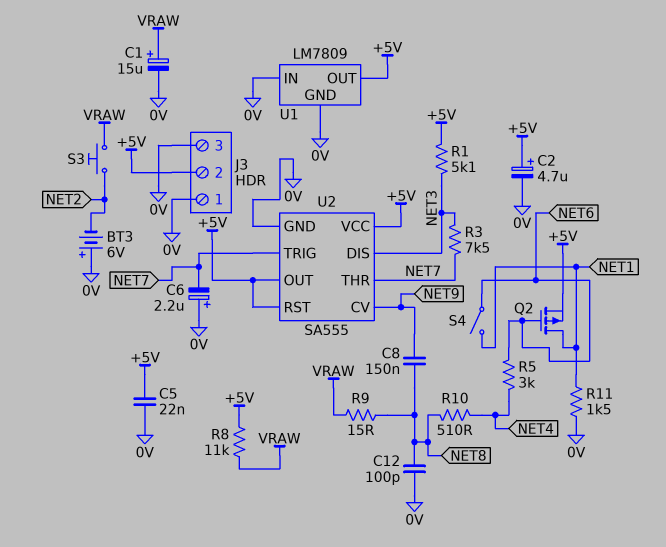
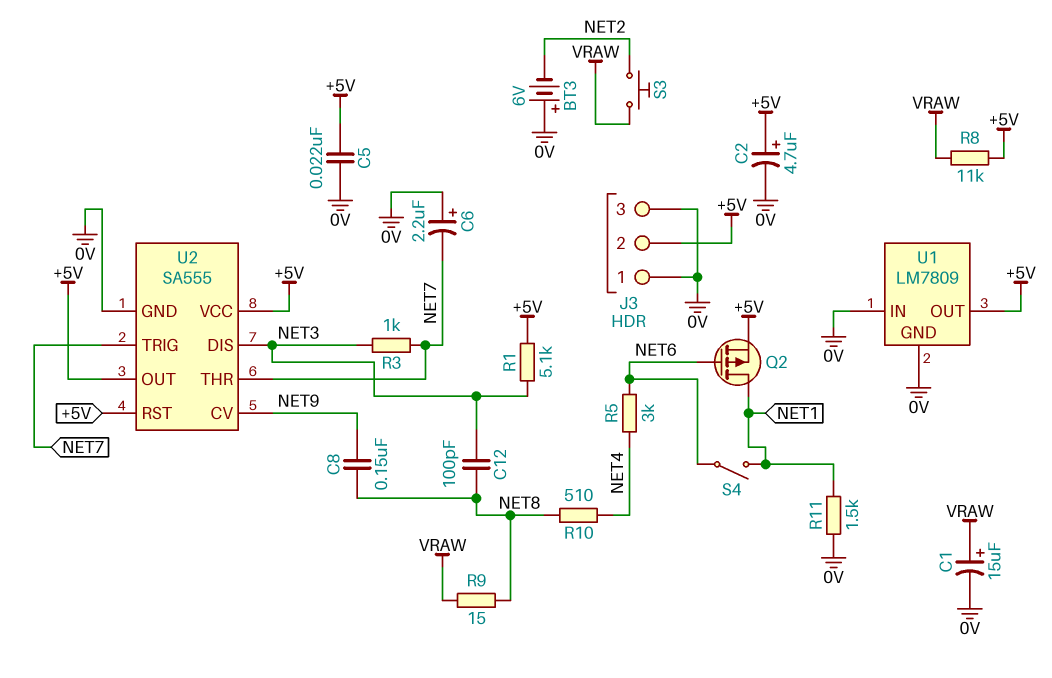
C12: 100pF (0V, NET8) -> 100pF (NET3, NET8)
R3: 7.5k (NET3, NET7) -> 1k (NET3, NET7)

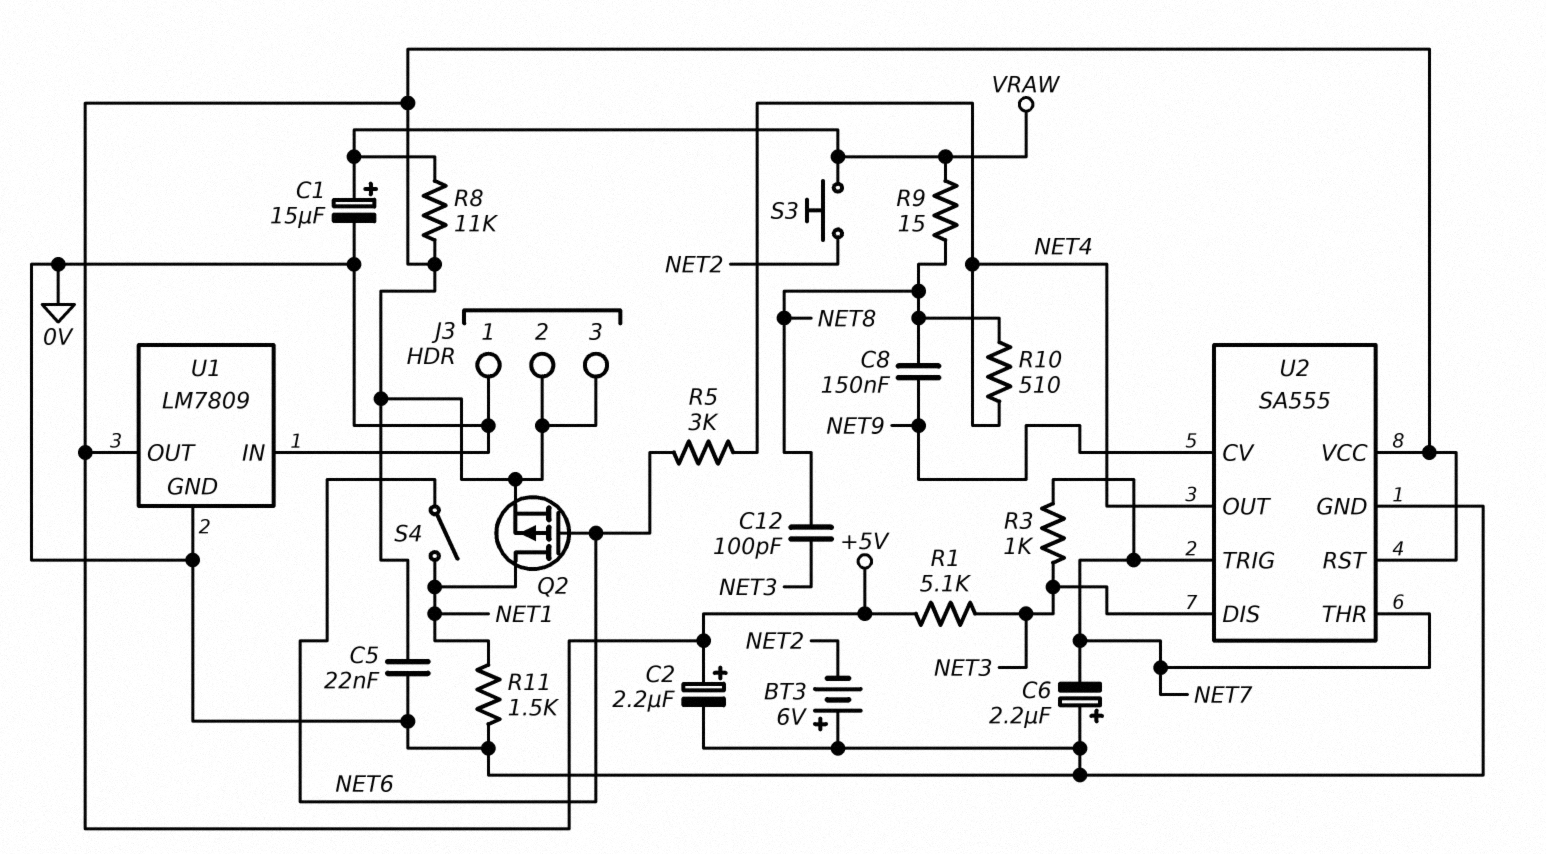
C2: 4.7uF (plus +5V, minus 0V) -> 2.2uF (plus +5V, minus 0V)
J3 pin 3: 0V -> +5V
U2 pin OUT: +5V -> NET4

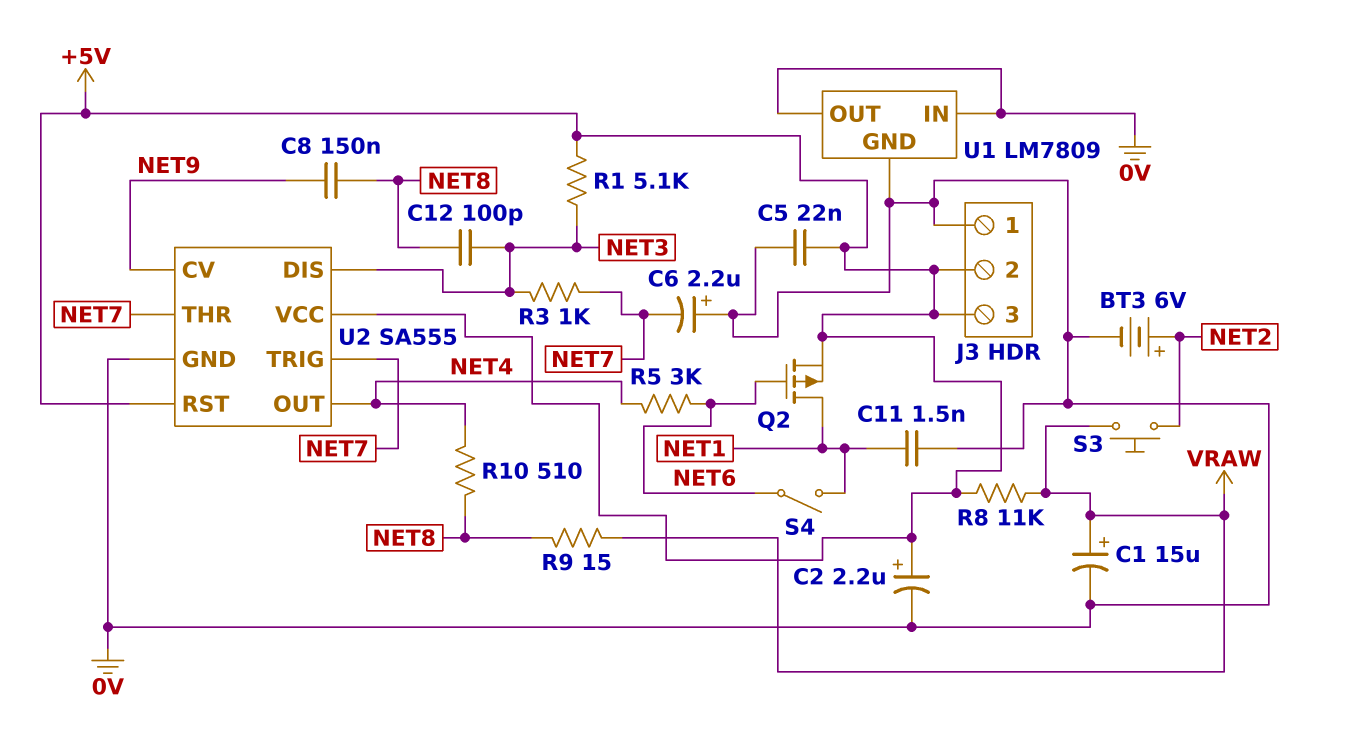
BT3: 6V (plus 0V, minus NET2) -> 6V (plus NET2, minus 0V)
C11: none -> 1.5nF (0V, NET1)
R11: 1.5k (0V, NET1) -> none
U1 pin OUT: +5V -> 0V

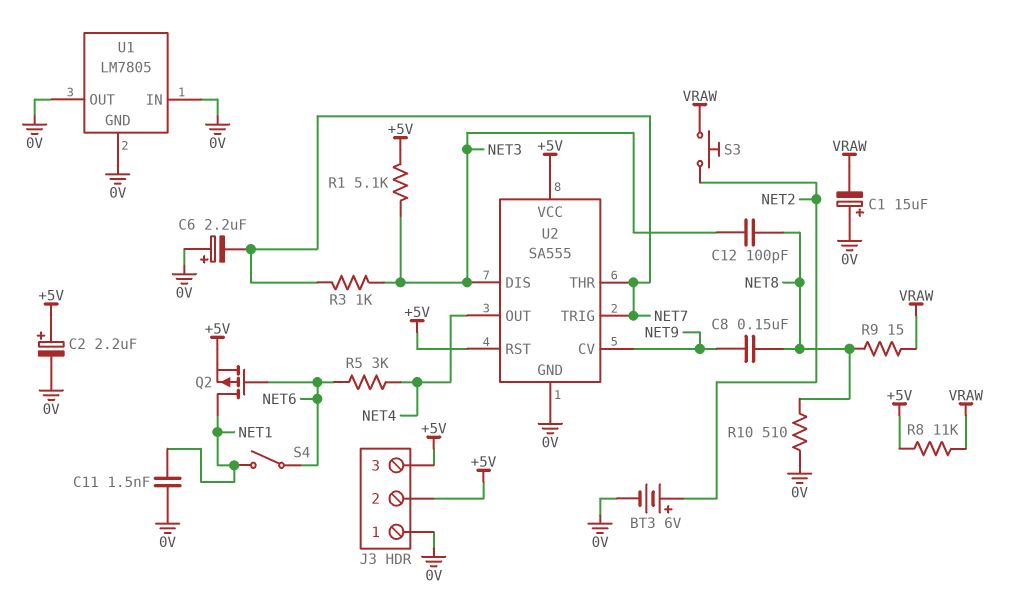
C1: 15uF (plus VRAW, minus 0V) -> 15uF (plus 0V, minus VRAW)
C5: 22nF (+5V, 0V) -> none
R10: 510 (NET4, NET8) -> 510 (0V, NET8)
U1: LM7809 -> LM7805

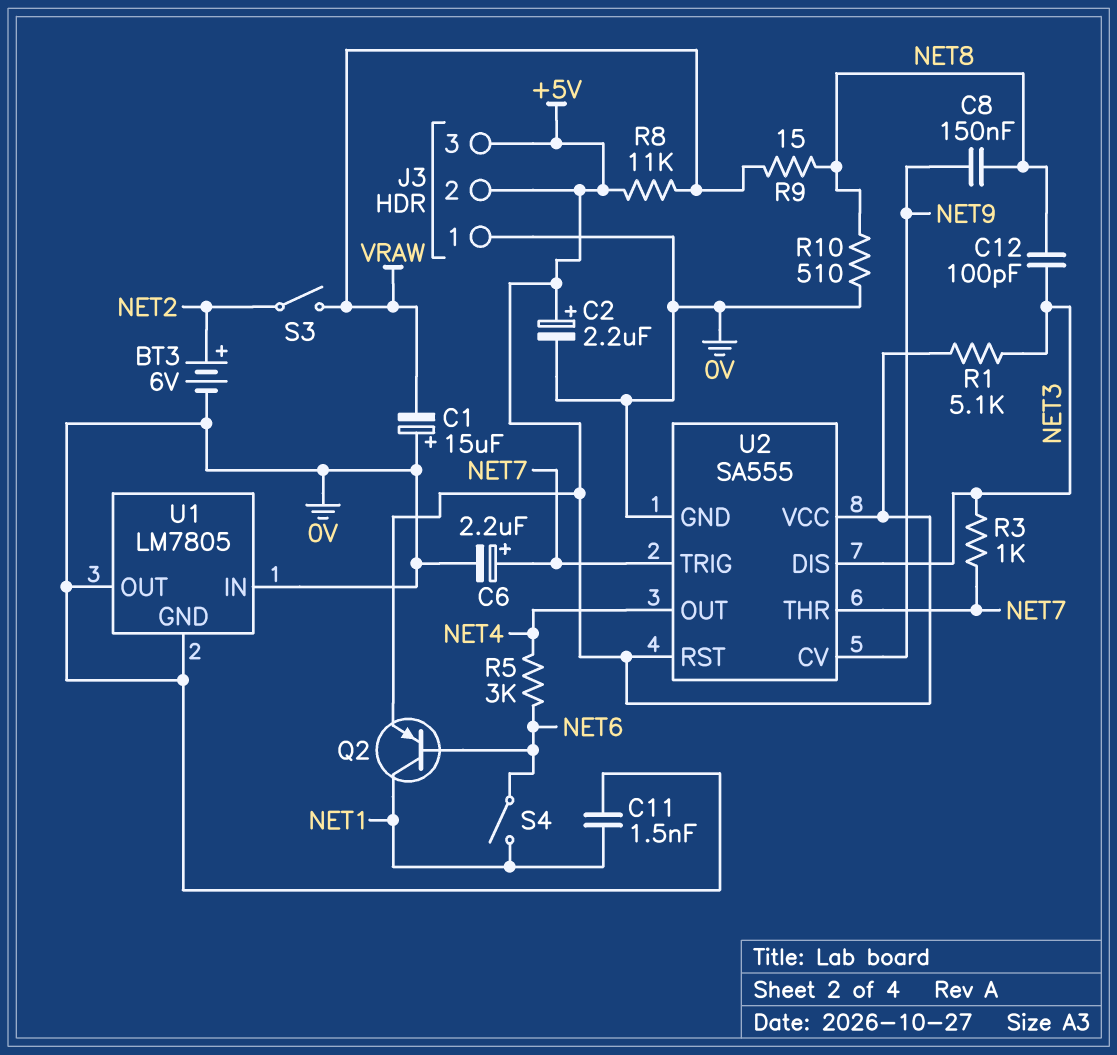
C6: 2.2uF (plus 0V, minus NET7) -> 2.2uF (plus NET7, minus 0V)
Q2: PMOS (G NET6, D NET1, S +5V) -> PNP (B NET6, C NET1, E +5V)
S3: button (NET2, VRAW) -> switch (NET2, VRAW)

